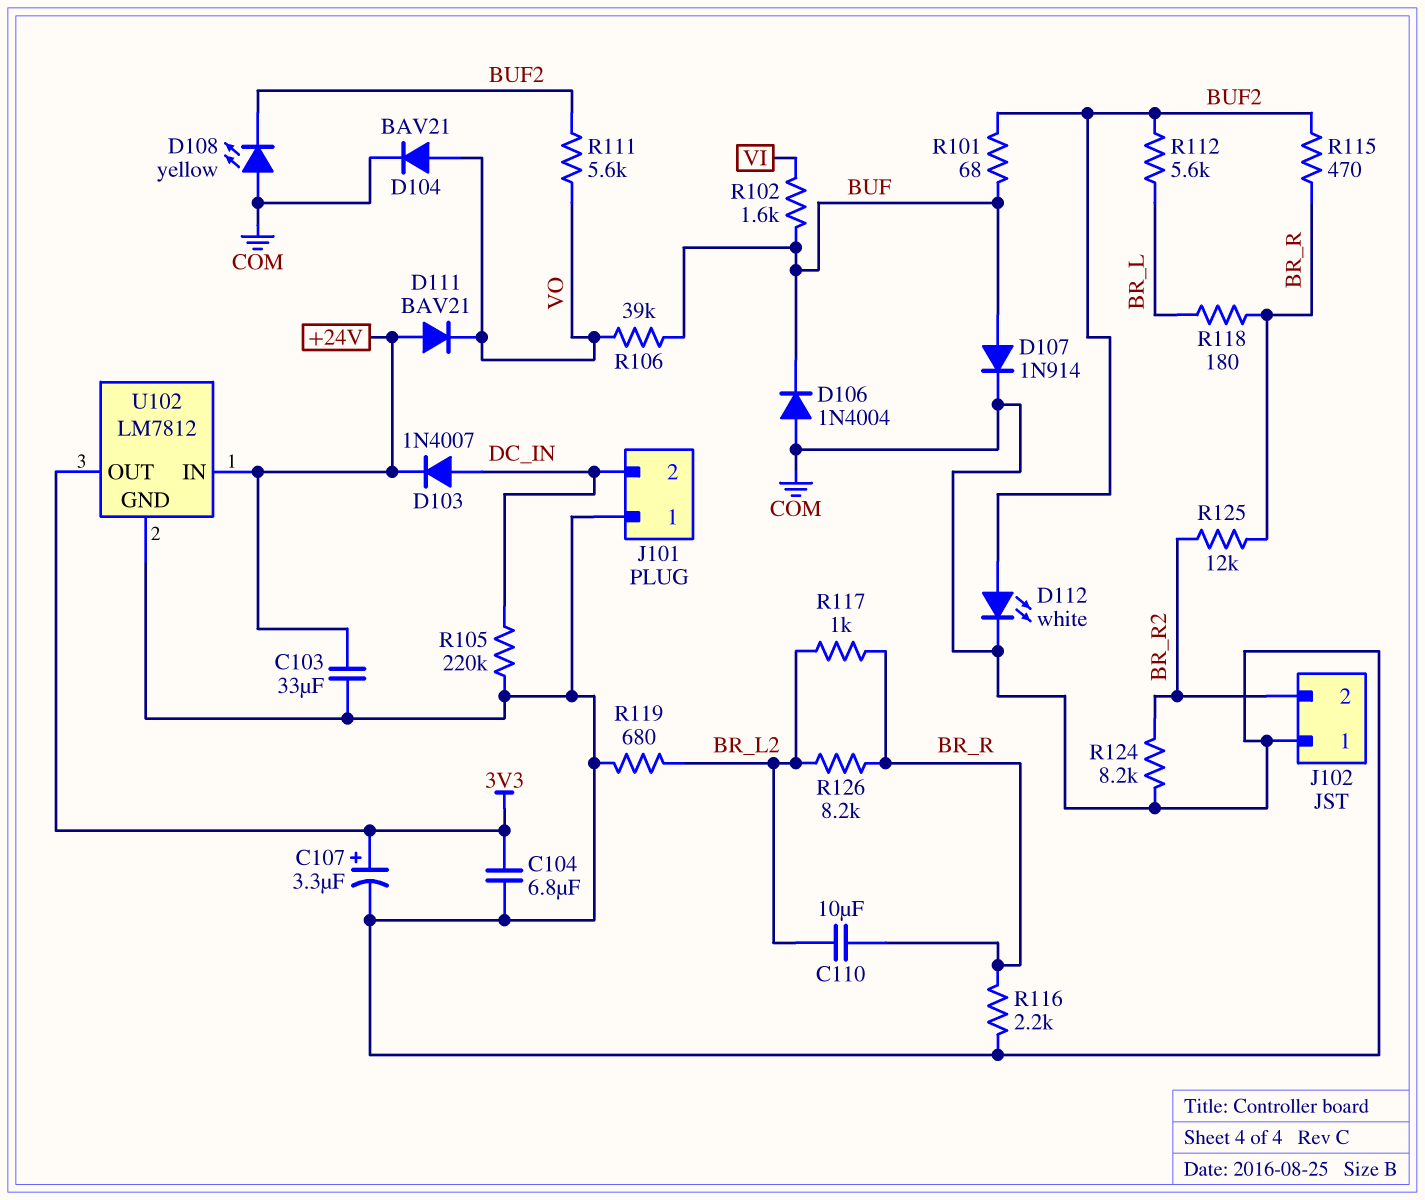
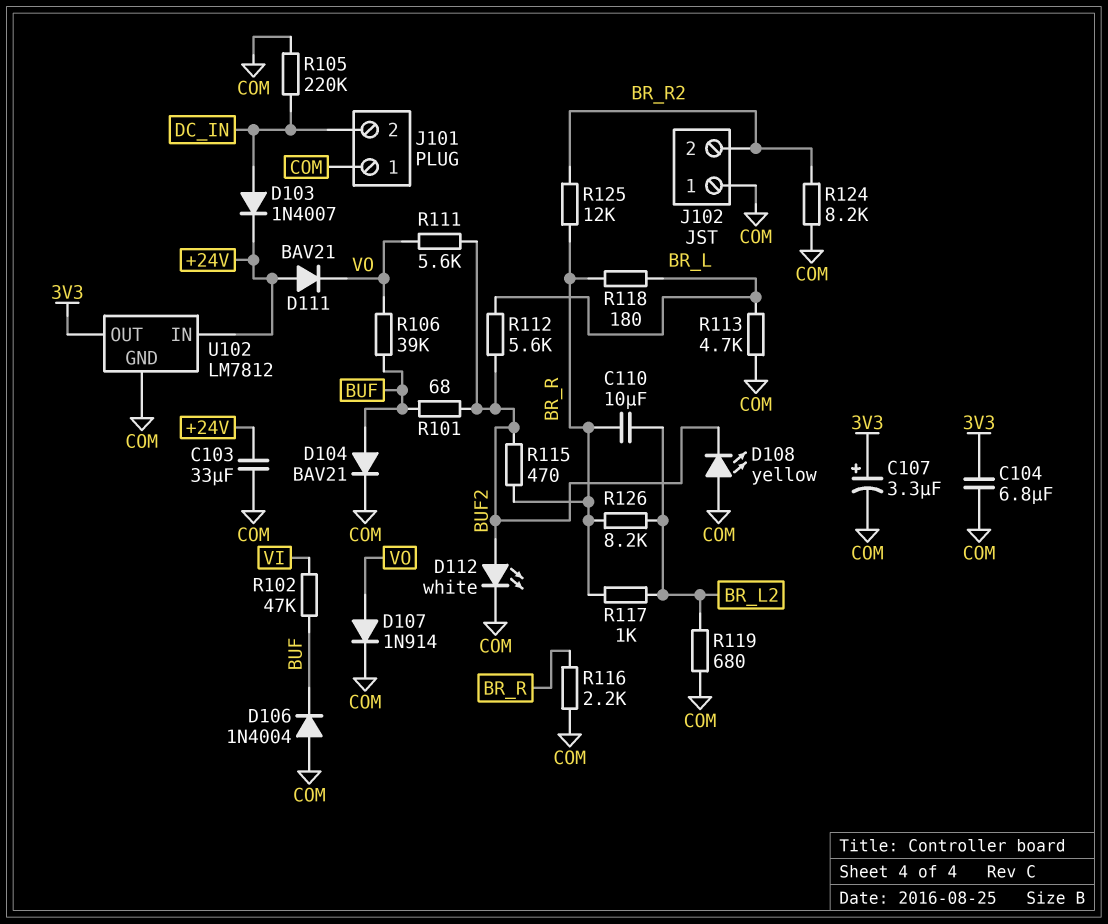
D104: diode BAV21 (A VO, K COM) -> diode BAV21 (A BUF, K COM)
D107: diode 1N914 (A BUF, K COM) -> diode 1N914 (A VO, K COM)
R102: 1.6k (BUF, VI) -> 47k (BUF, VI)
R113: none -> 4.7k (BR_L, COM)

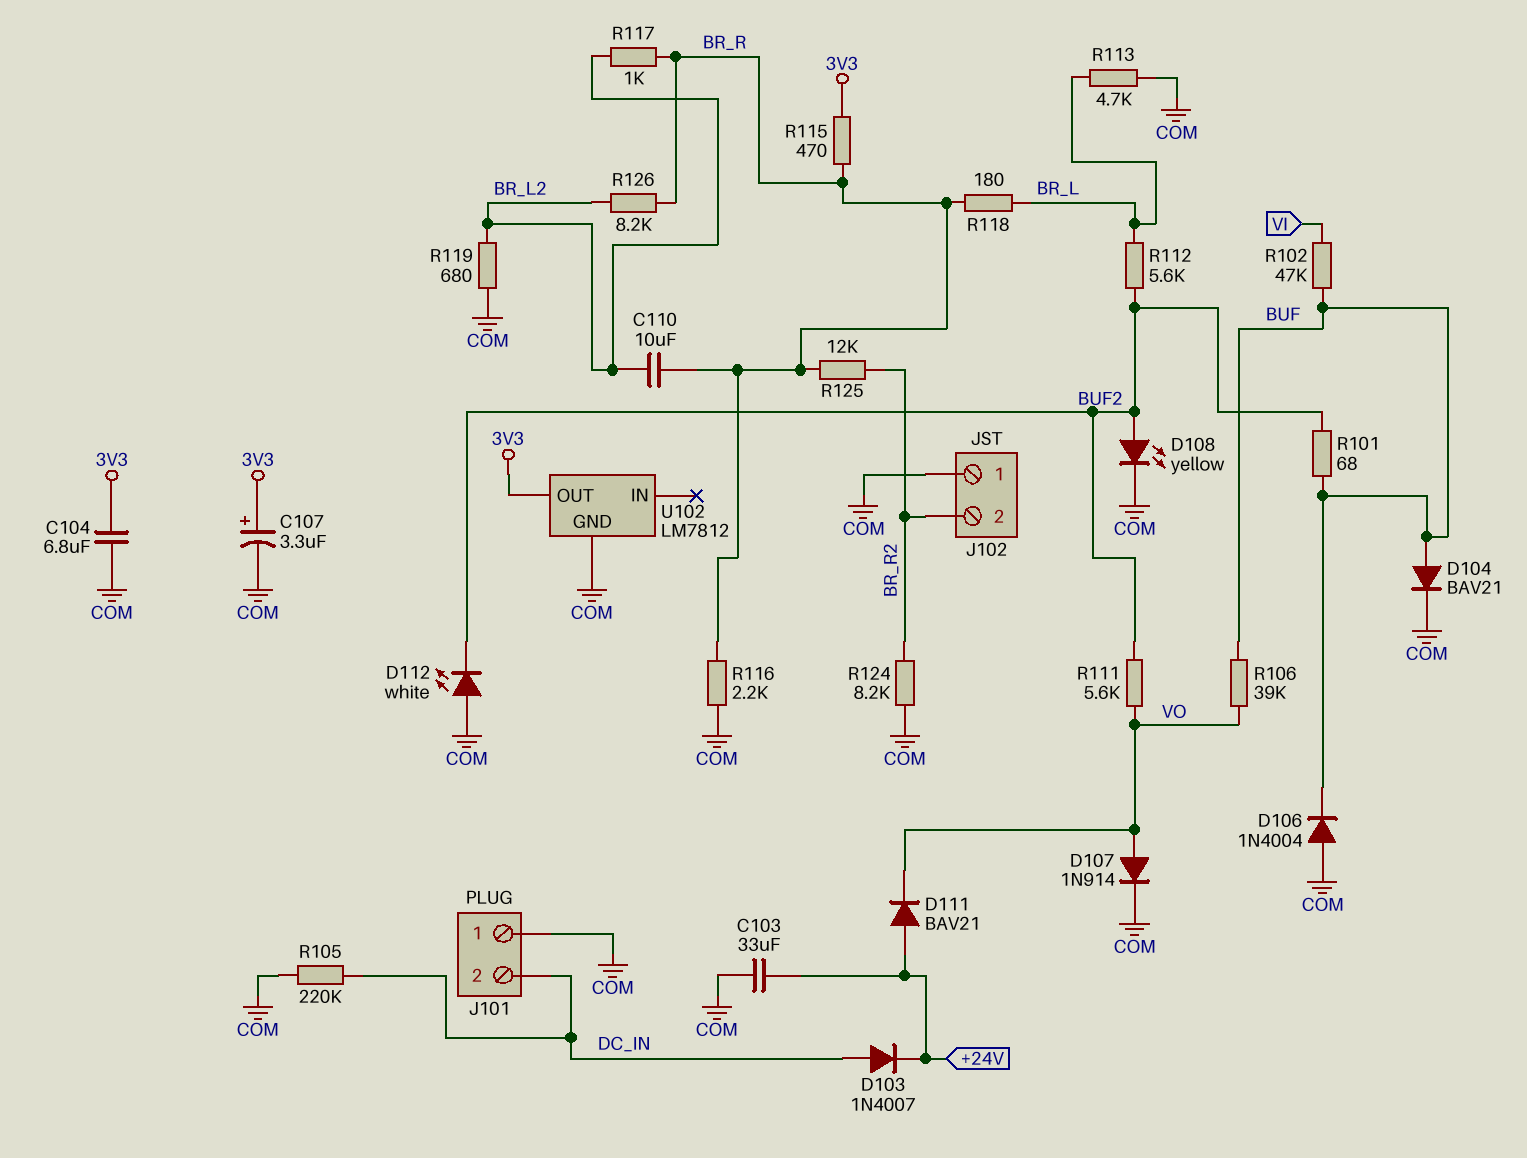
D108: LED yellow (A COM, K BUF2) -> LED yellow (A BUF2, K COM)
D112: LED white (A BUF2, K COM) -> LED white (A COM, K BUF2)
R115: 470 (BR_R, BUF2) -> 470 (3V3, BR_R)
U102 pin IN: +24V -> none

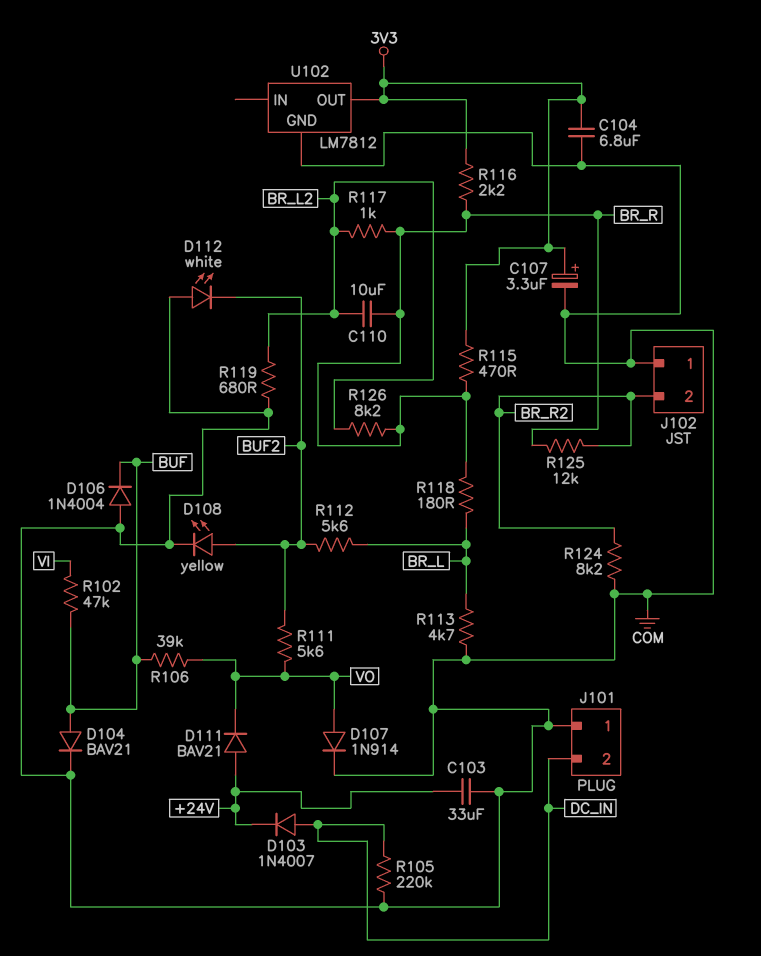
R101: 68 (BUF, BUF2) -> none
R116: 2.2k (BR_R, COM) -> 2.2k (3V3, BR_R)

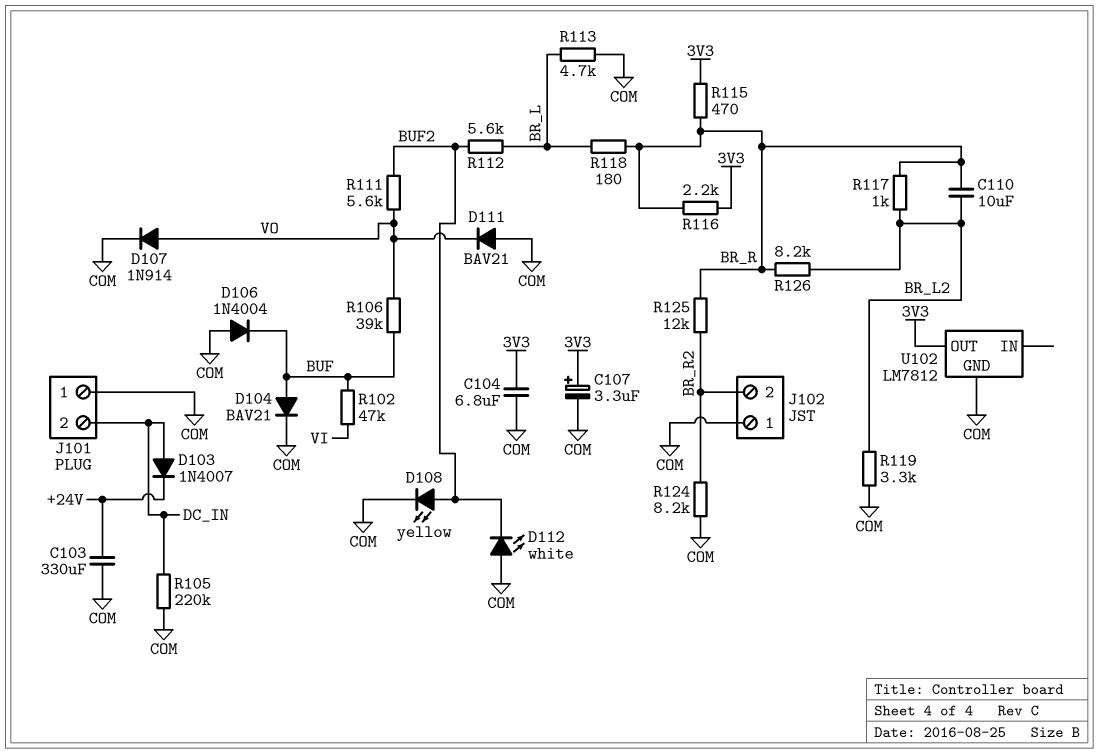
C103: 33uF (+24V, COM) -> 330uF (+24V, COM)
D111: diode BAV21 (A +24V, K VO) -> diode BAV21 (A COM, K VO)
R119: 680 (BR_L2, COM) -> 3.3k (BR_L2, COM)

